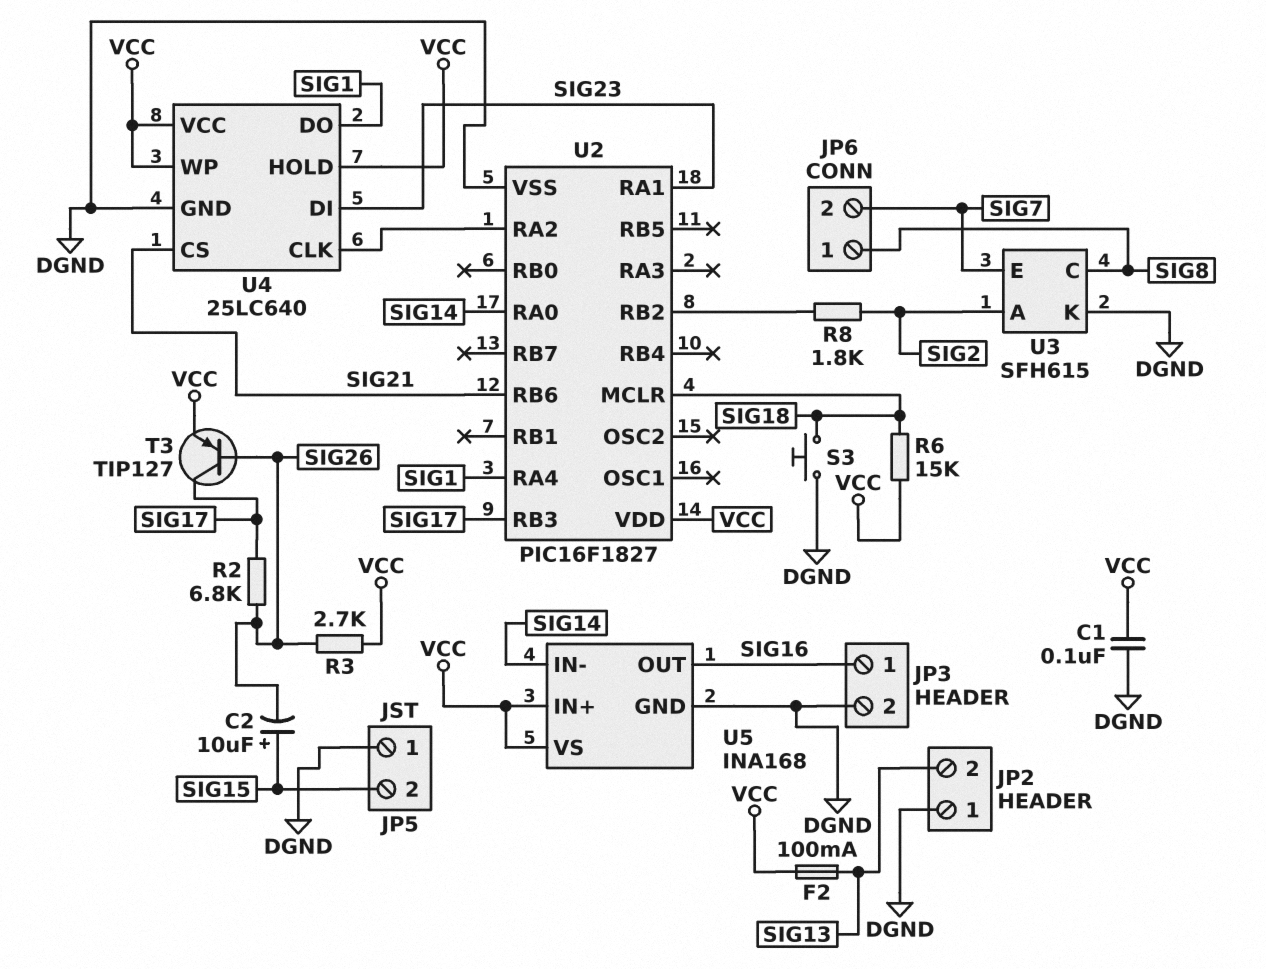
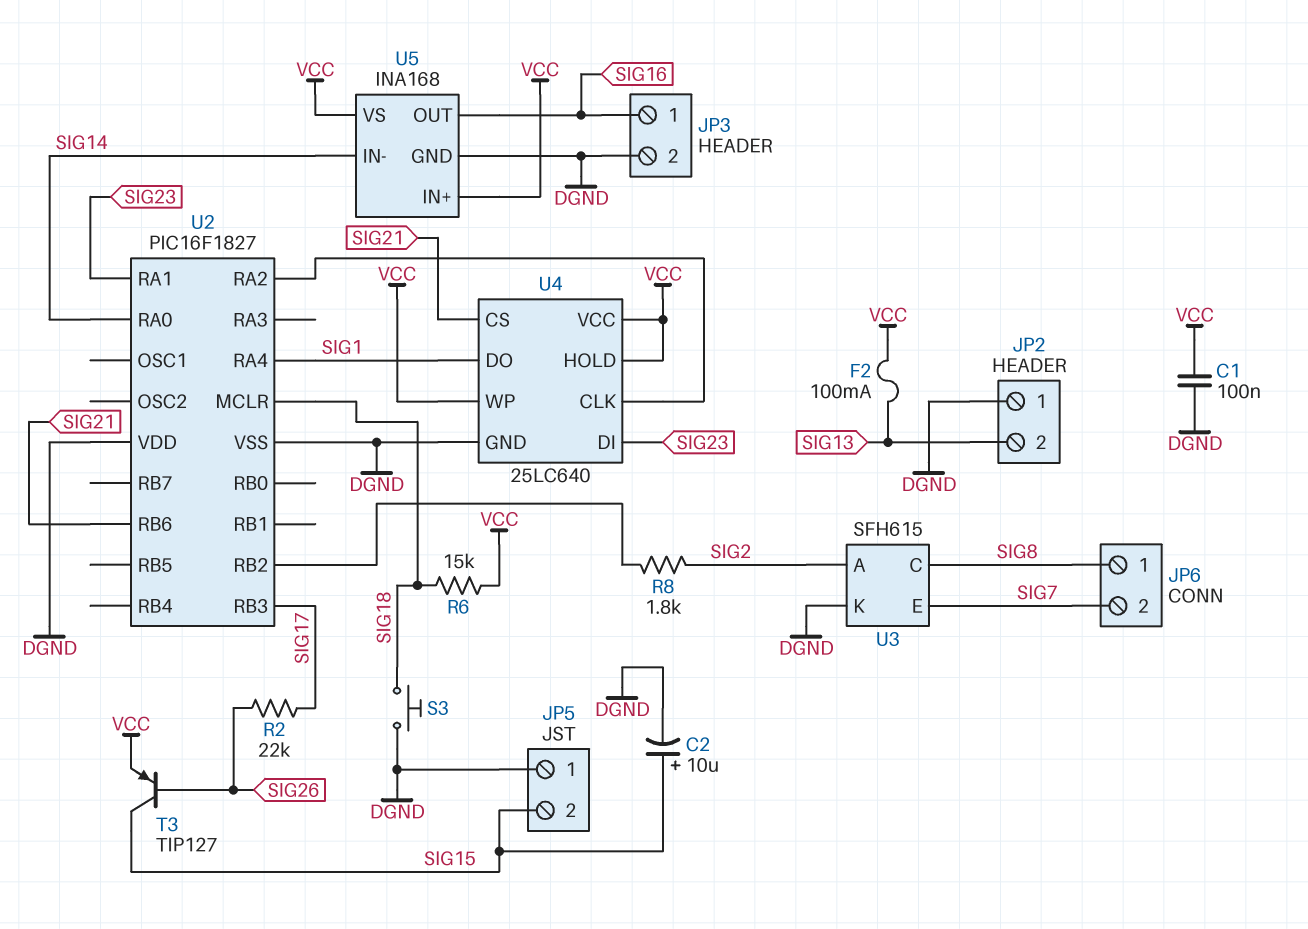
C2: 10uF (plus SIG15, minus SIG26) -> 10uF (plus SIG15, minus DGND)
R2: 6.8k (SIG17, SIG26) -> 22k (SIG17, SIG26)
R3: 2.7k (SIG26, VCC) -> none
T3: PNP TIP127 (B SIG26, C SIG17, E VCC) -> PNP TIP127 (B SIG26, C SIG15, E VCC)
U2 pin VDD: VCC -> DGND

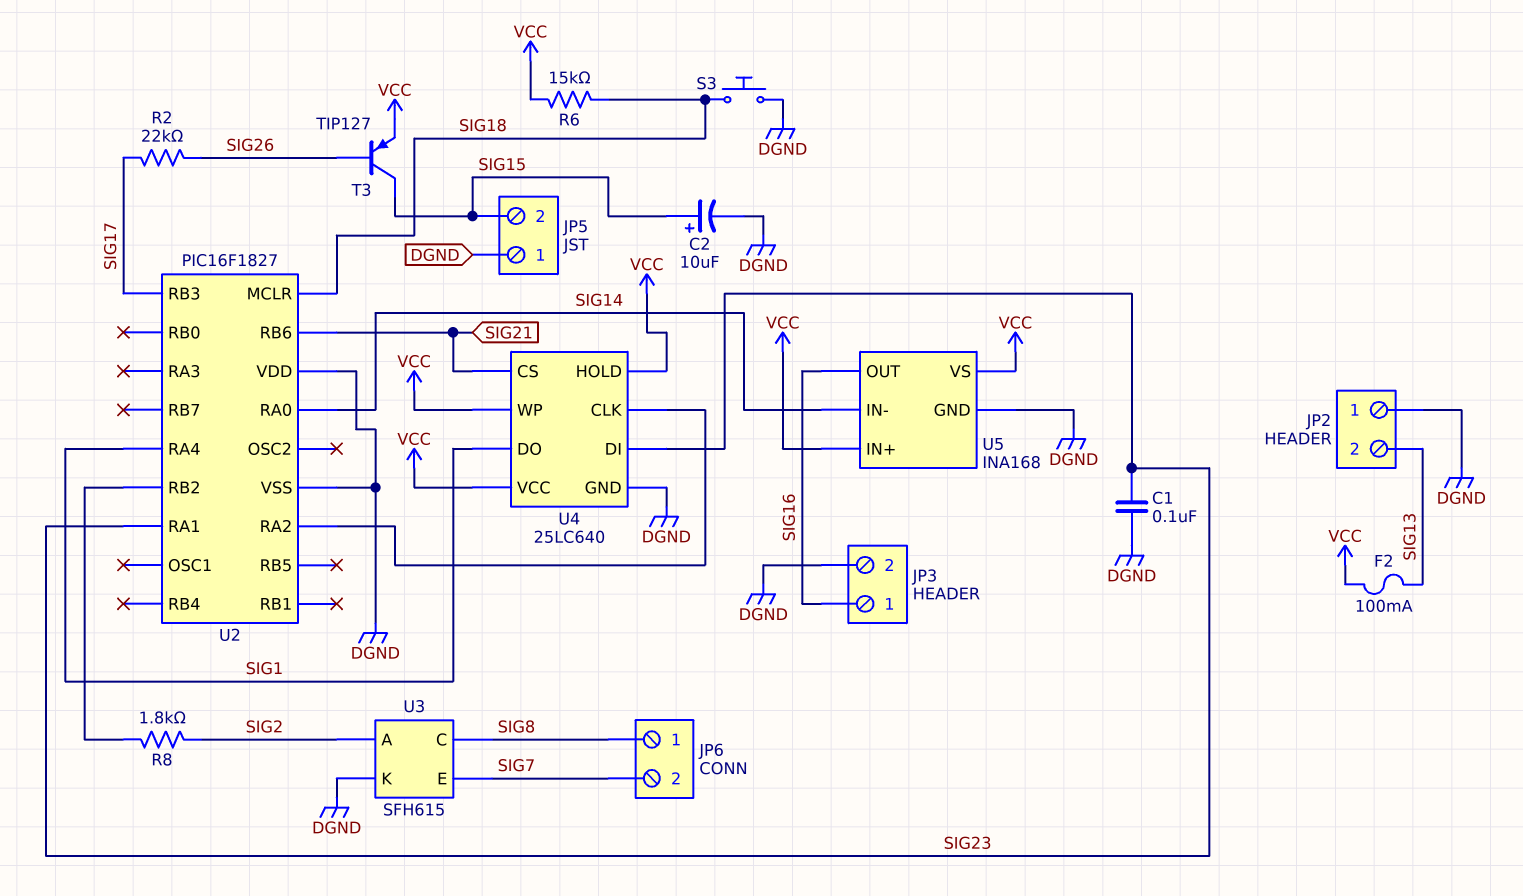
C1: 100nF (DGND, VCC) -> 100nF (DGND, SIG23)

